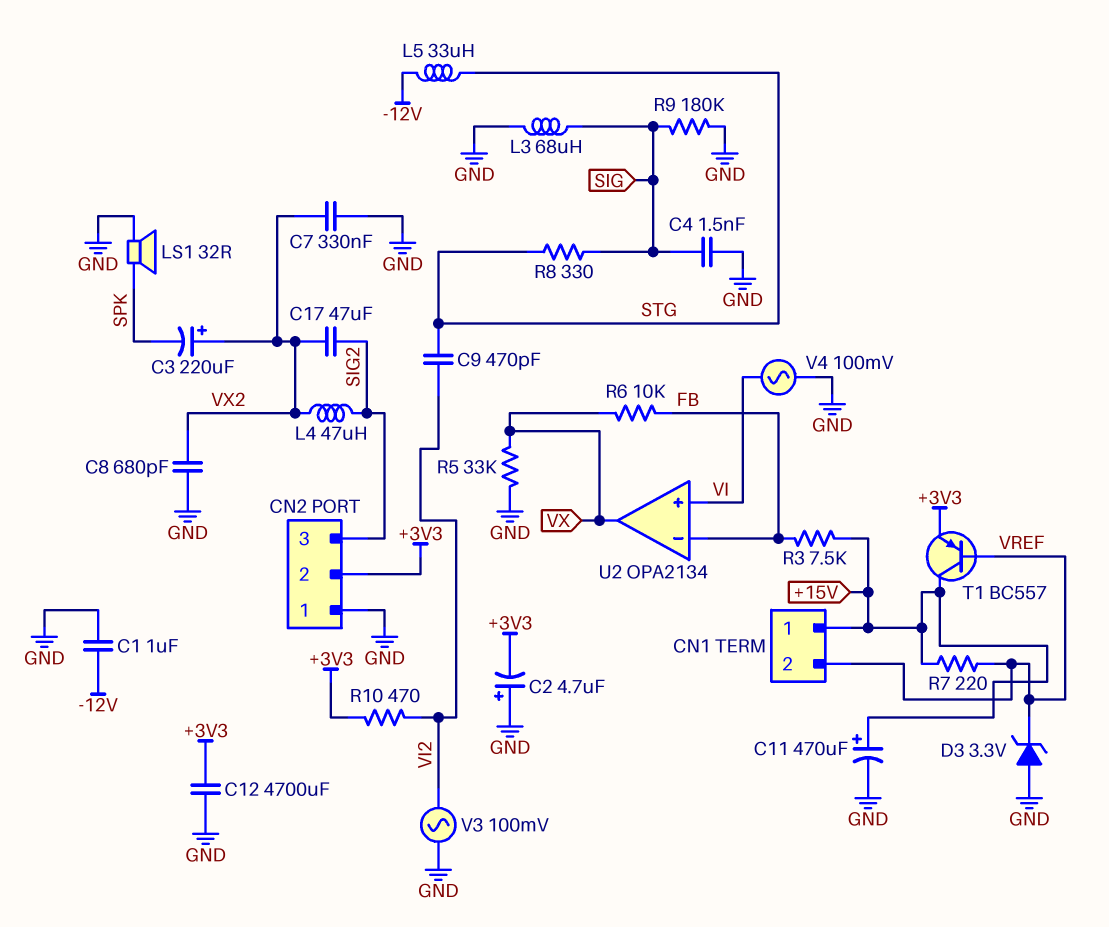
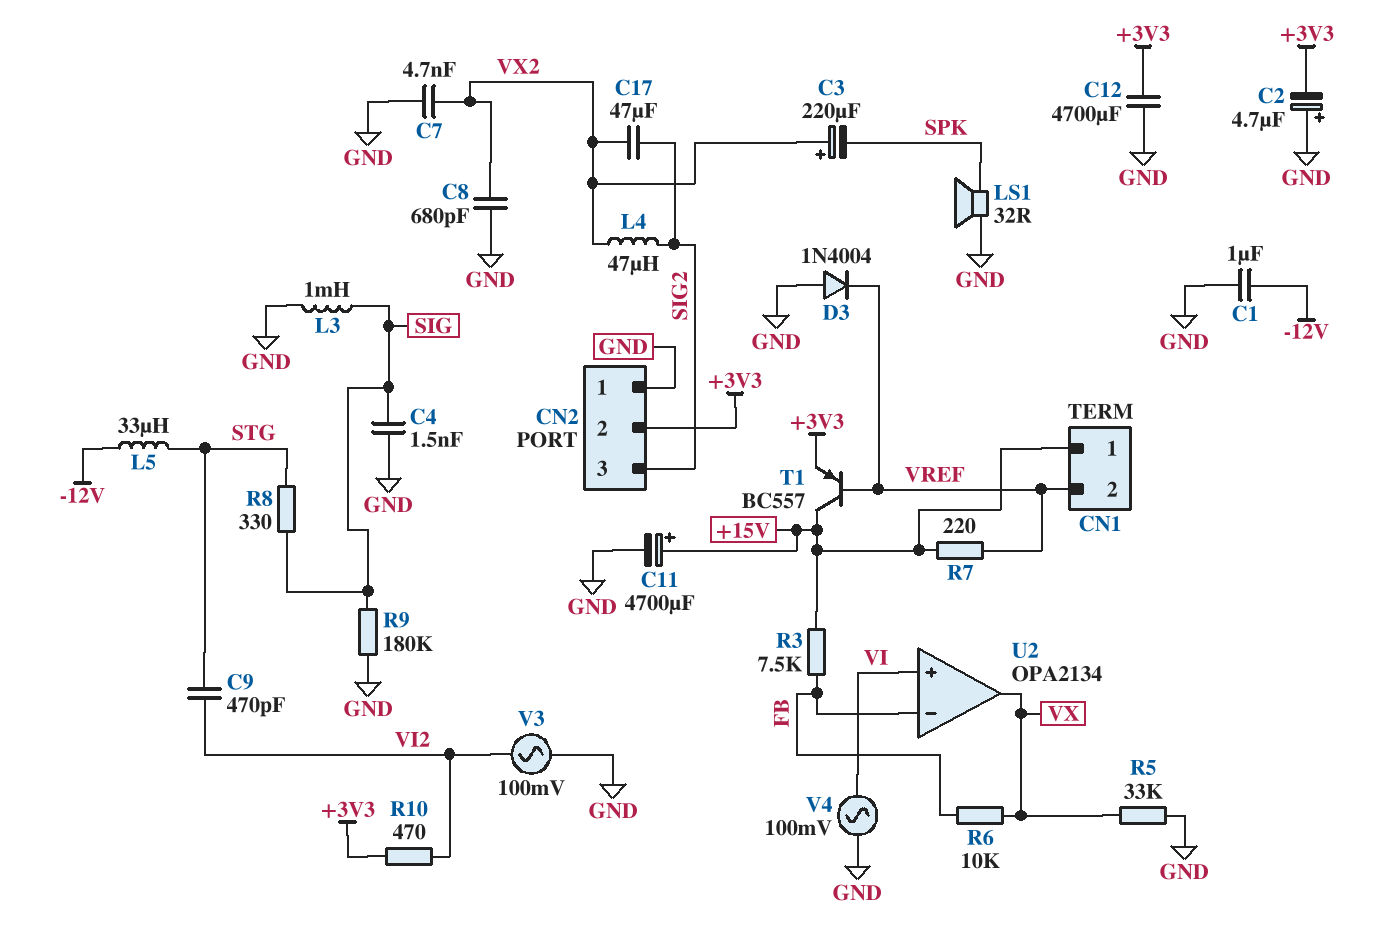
C7: 330nF (GND, VX2) -> 4.7nF (GND, VX2)
C11: 470uF (plus +15V, minus GND) -> 4700uF (plus +15V, minus GND)
D3: zener 3.3V (A GND, K VREF) -> diode 1N4004 (A GND, K VREF)
L3: 68uH (GND, SIG) -> 1mH (GND, SIG)

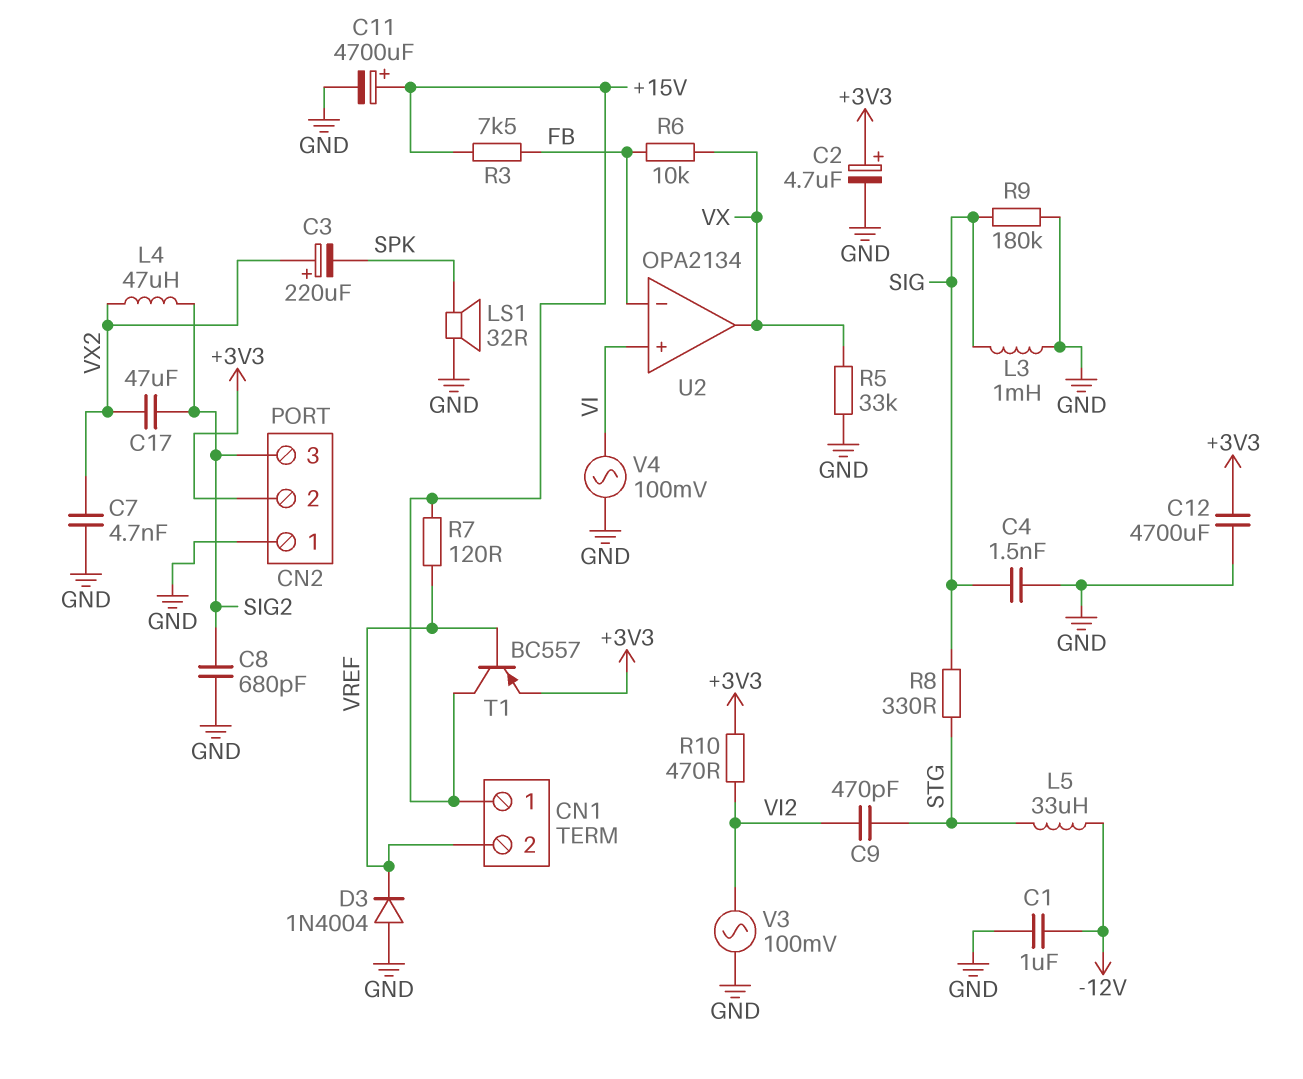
C2: 4.7uF (plus GND, minus +3V3) -> 4.7uF (plus +3V3, minus GND)
C8: 680pF (GND, VX2) -> 680pF (GND, SIG2)
R7: 220 (+15V, VREF) -> 120 (+15V, VREF)

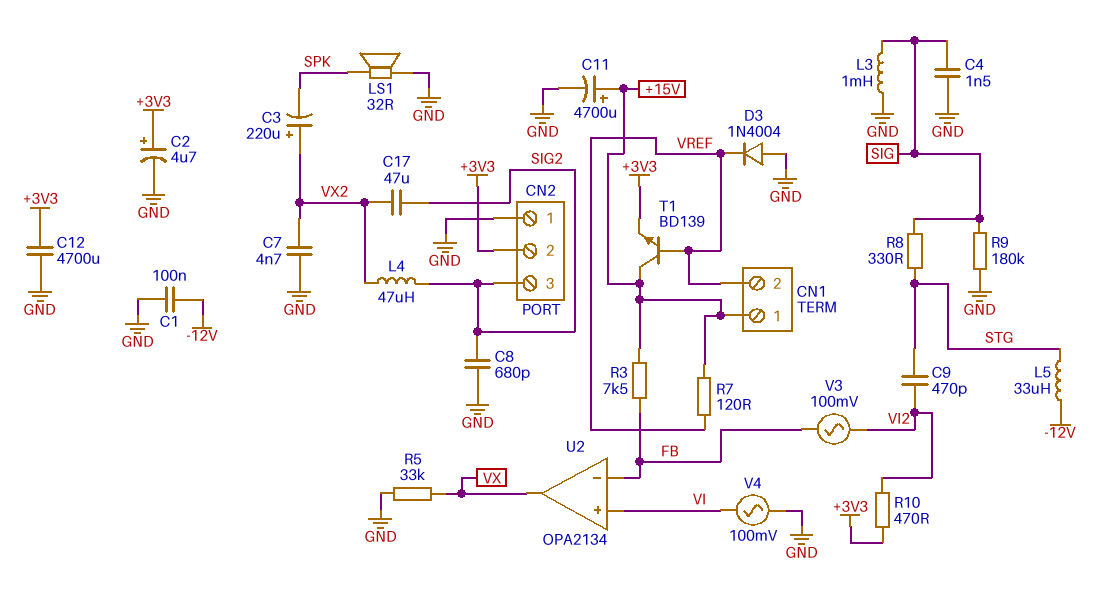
C1: 1uF (-12V, GND) -> 100nF (-12V, GND)
R6: 10k (FB, VX) -> none
T1: PNP BC557 (B VREF, C +15V, E +3V3) -> NPN BD139 (B VREF, C +15V, E +3V3)
V3: AC 100mV (GND, VI2) -> AC 100mV (FB, VI2)

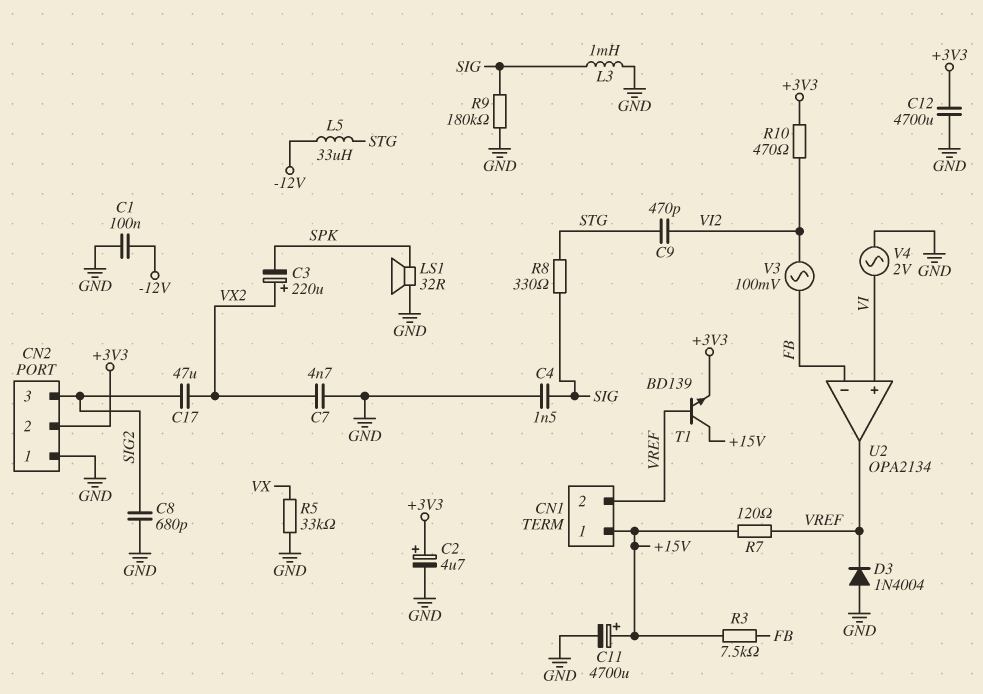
L4: 47uH (SIG2, VX2) -> none
U2 pin out: VX -> VREF
V4: AC 100mV (GND, VI) -> AC 2V (GND, VI)

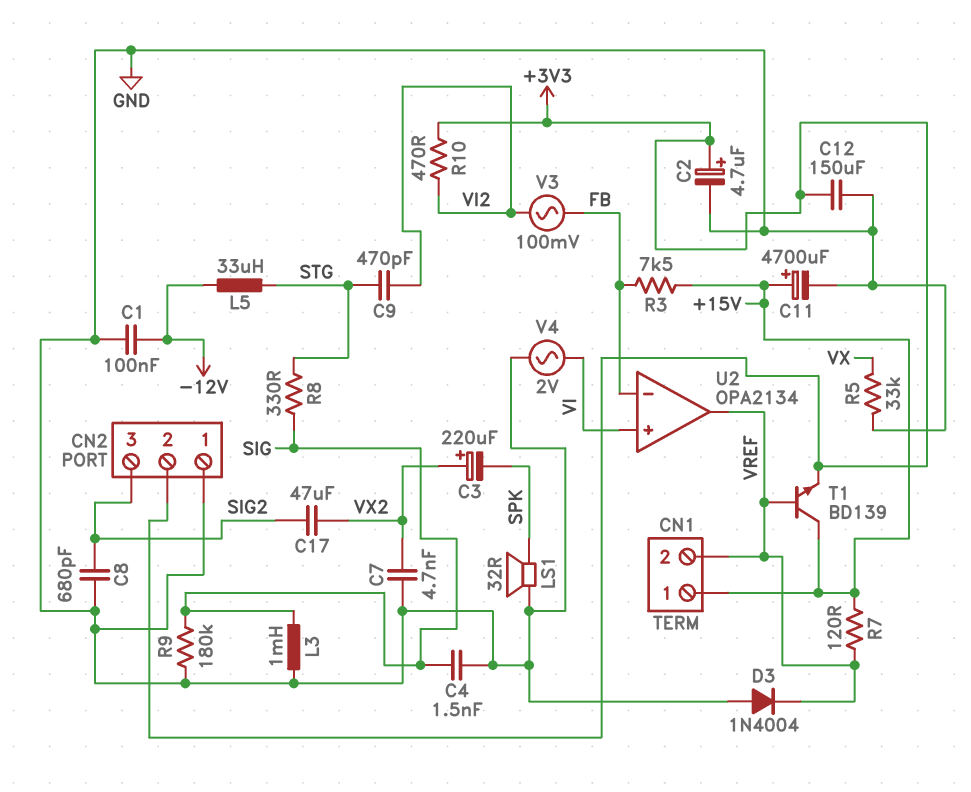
C12: 4700uF (+3V3, GND) -> 150uF (+3V3, GND)

